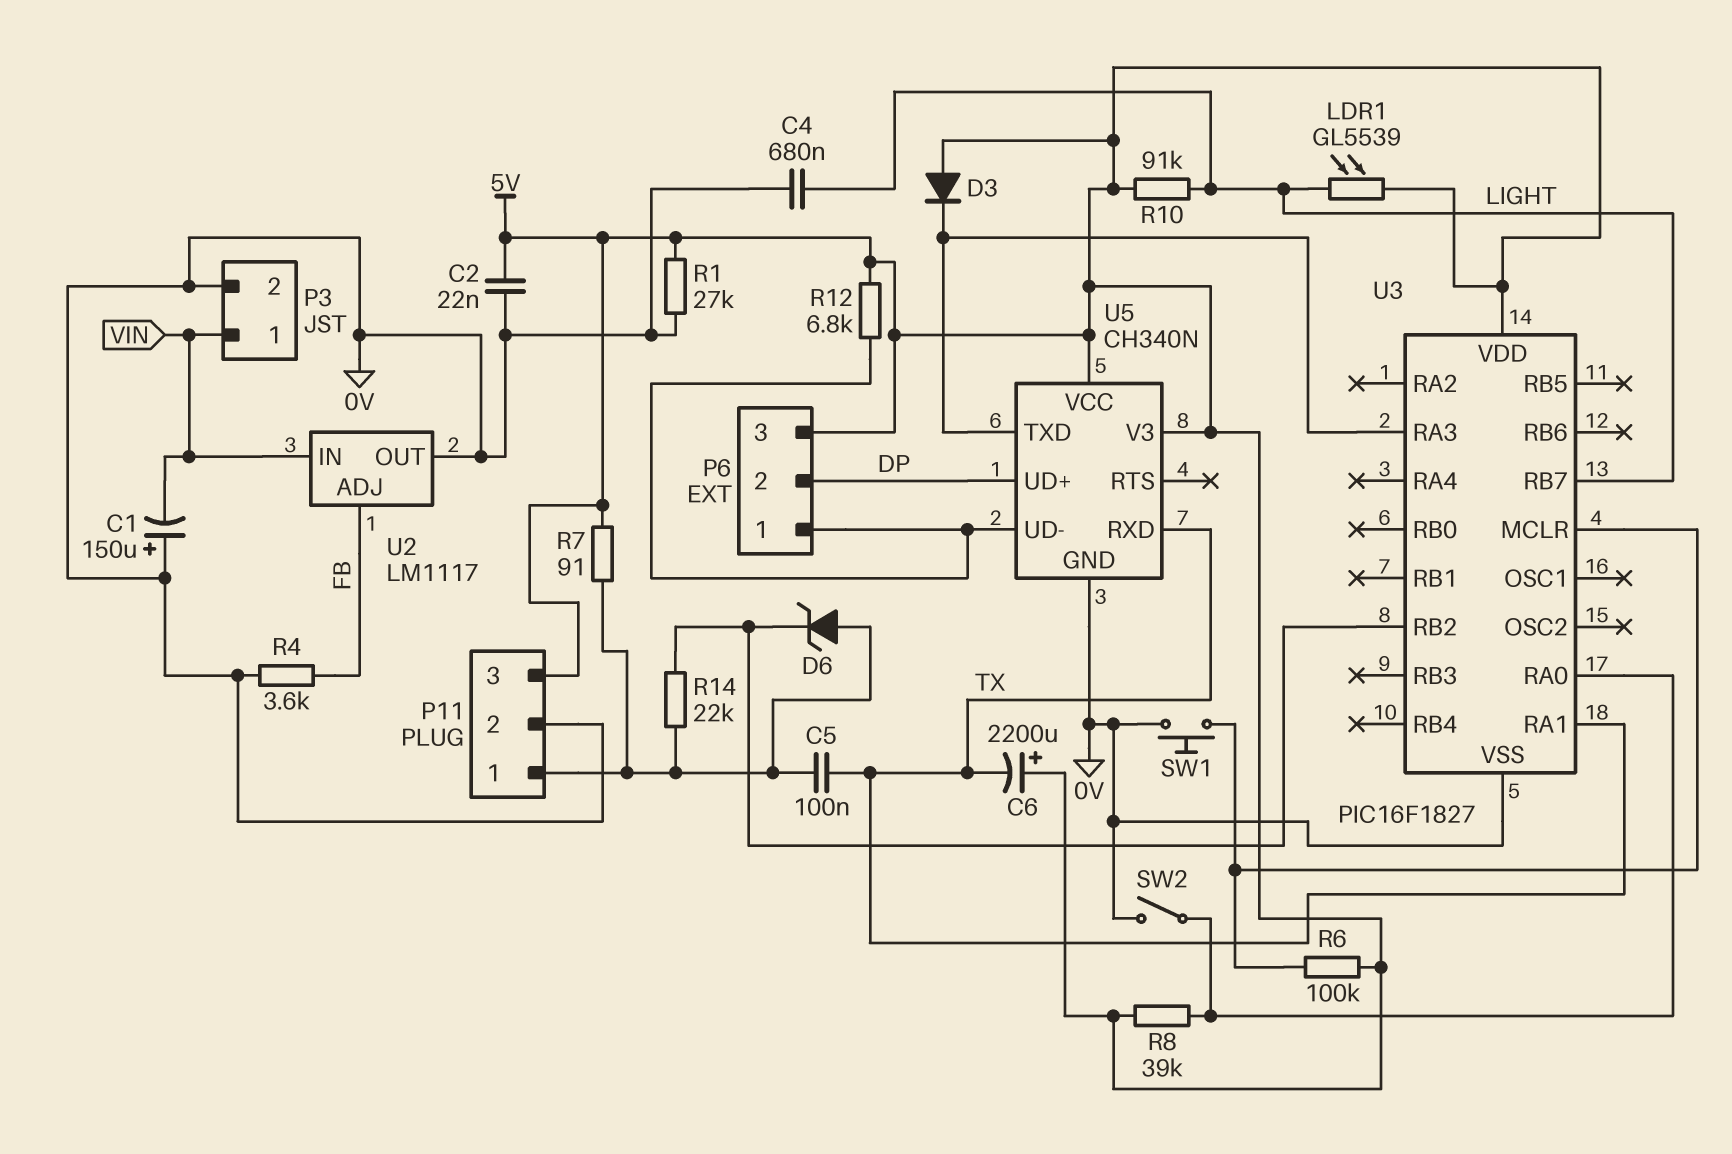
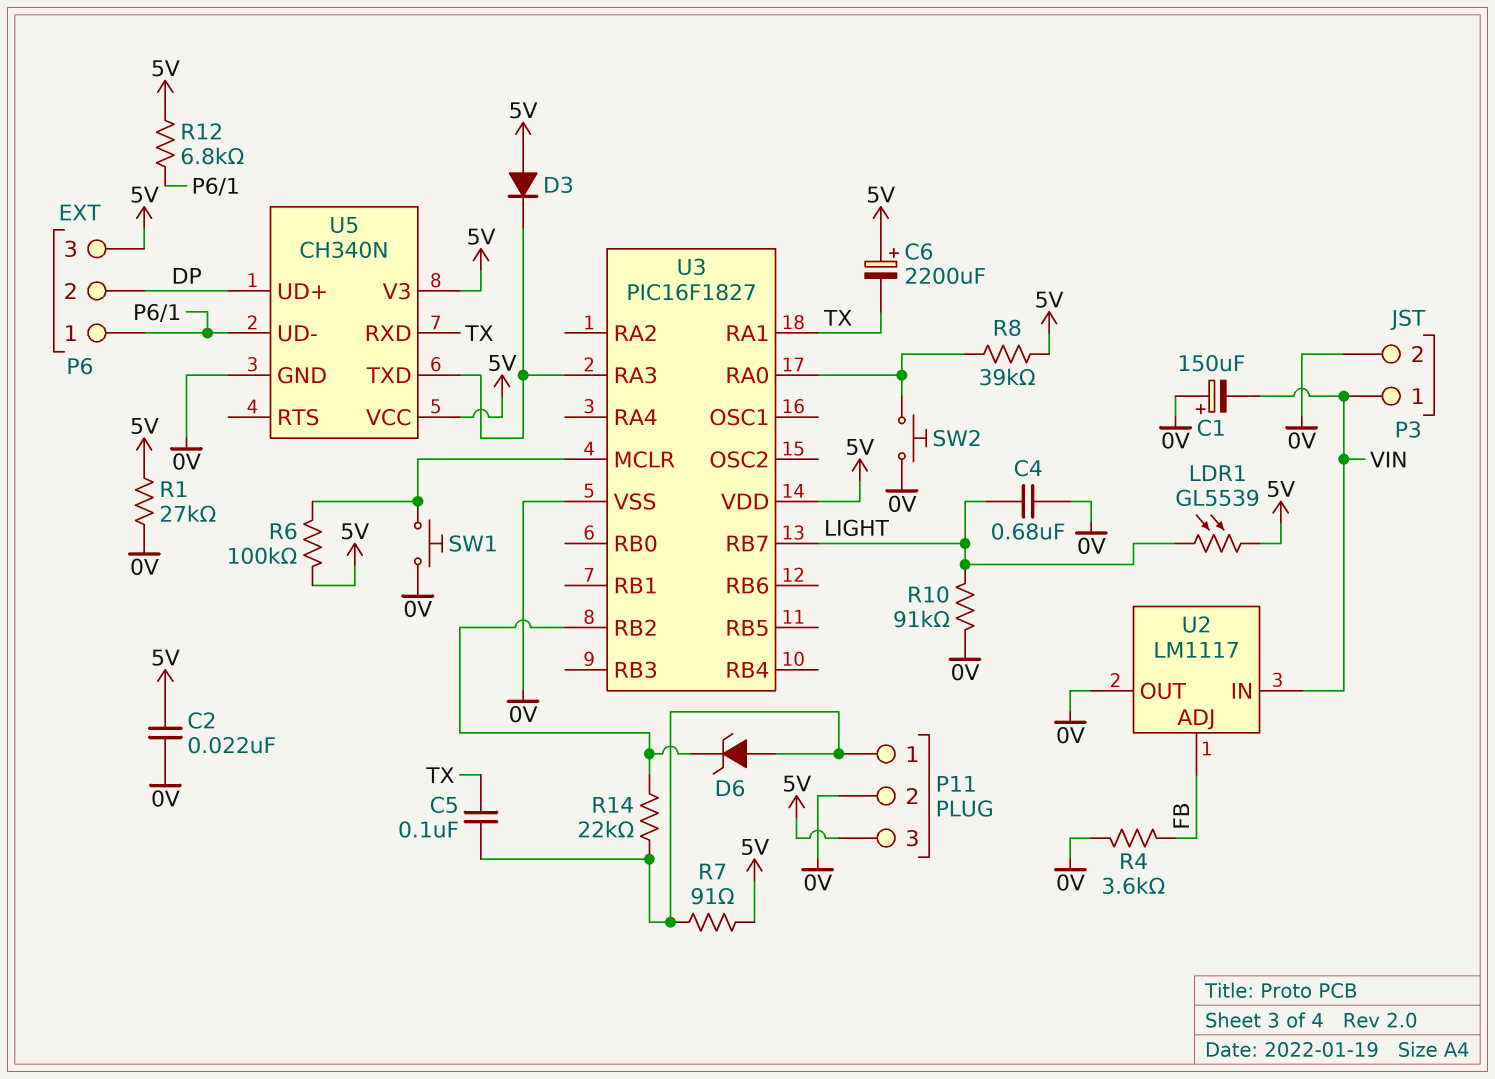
R10: 91k (5V, LIGHT) -> 91k (0V, LIGHT)
SW2: switch (0V, U3/RA0) -> button (0V, U3/RA0)

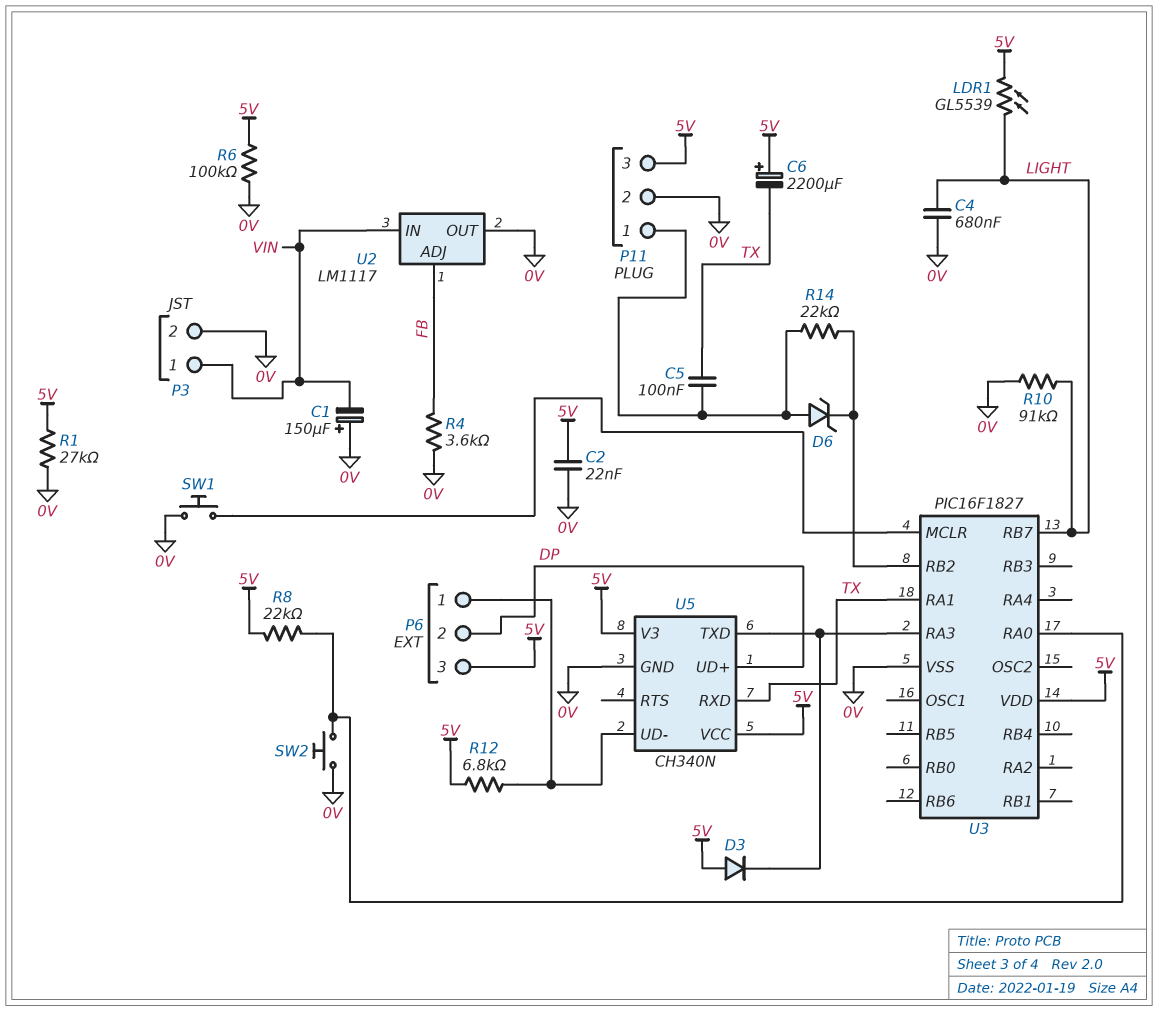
R6: 100k (5V, U3/MCLR) -> 100k (0V, 5V)
R7: 91 (5V, P11/1) -> none
R8: 39k (5V, U3/RA0) -> 22k (5V, U3/RA0)

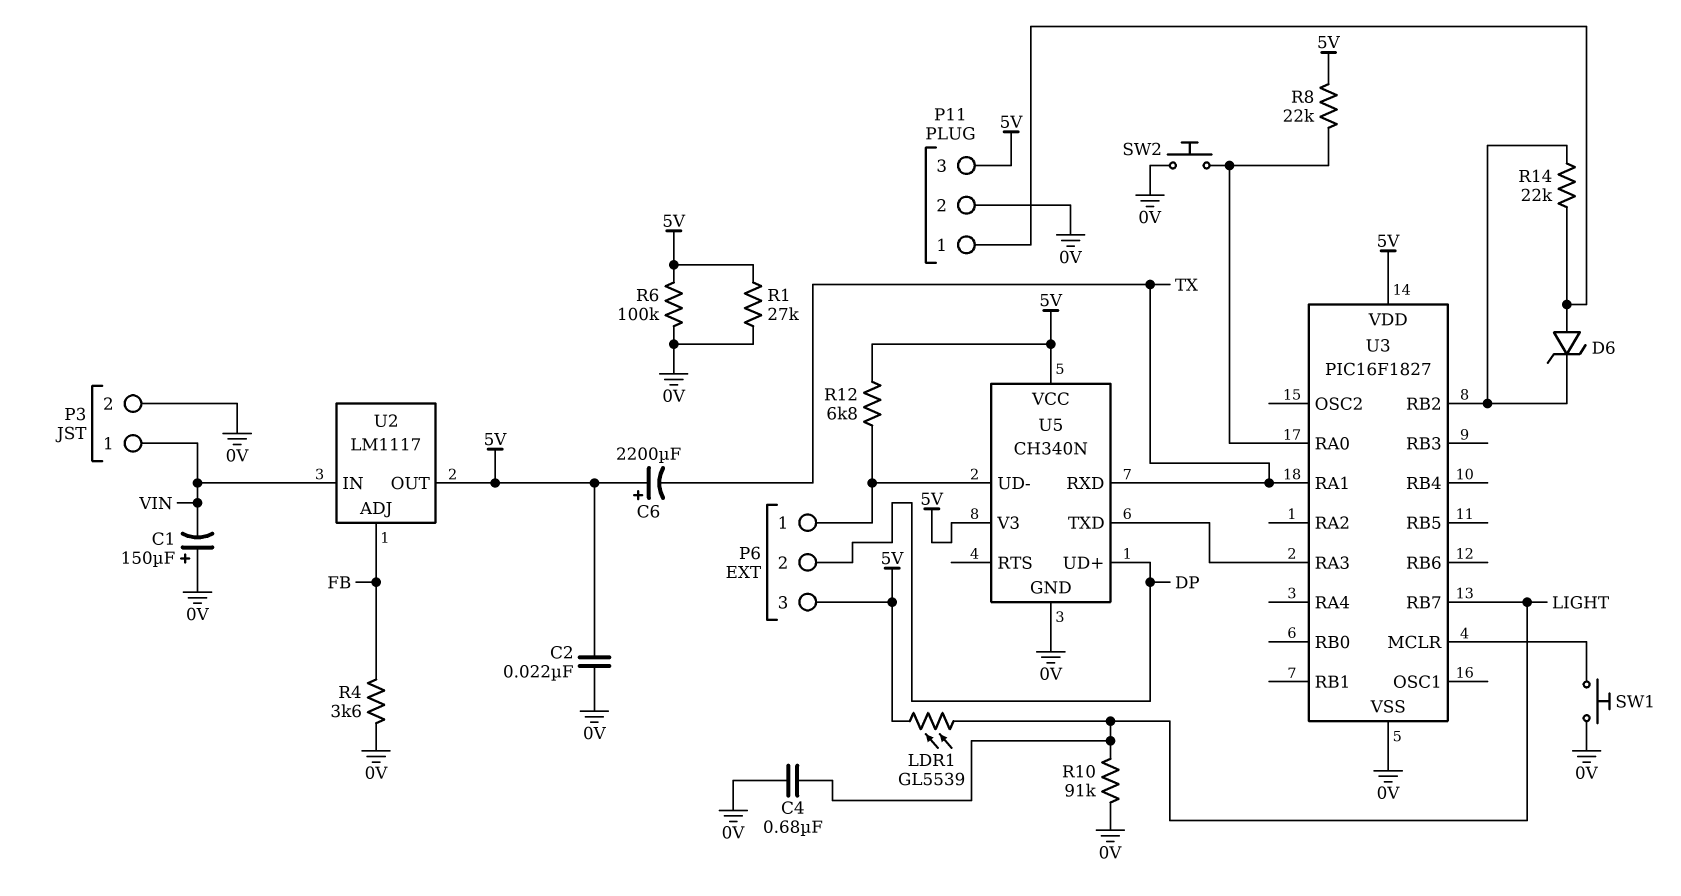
C5: 100nF (P11/1, TX) -> none
D3: diode (A 5V, K U3/RA3) -> none
U2 pin OUT: 0V -> 5V

